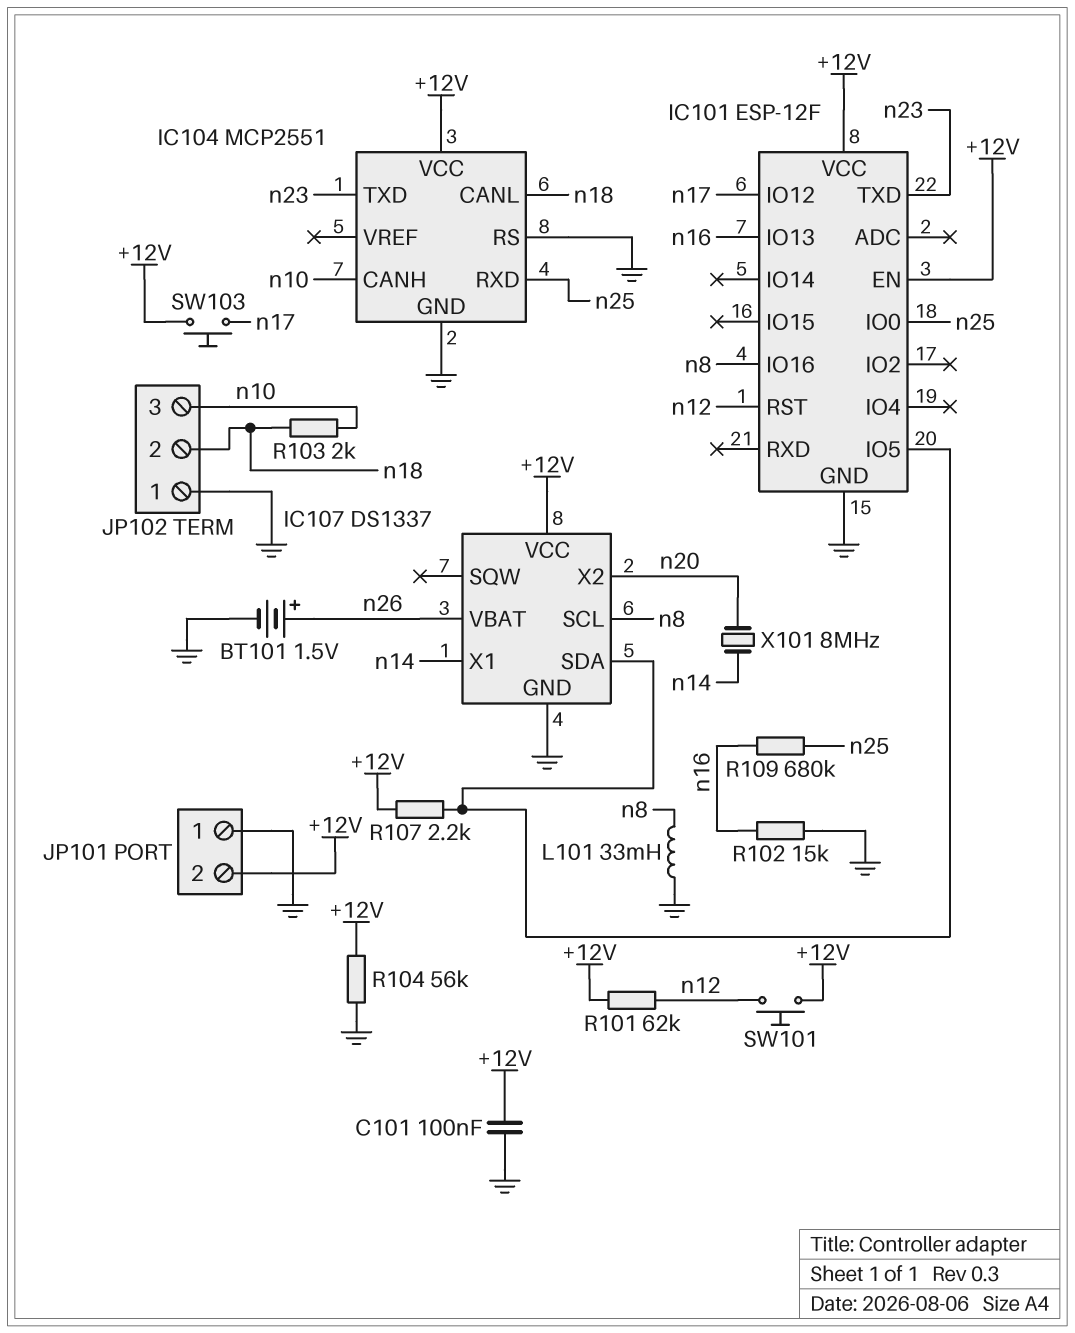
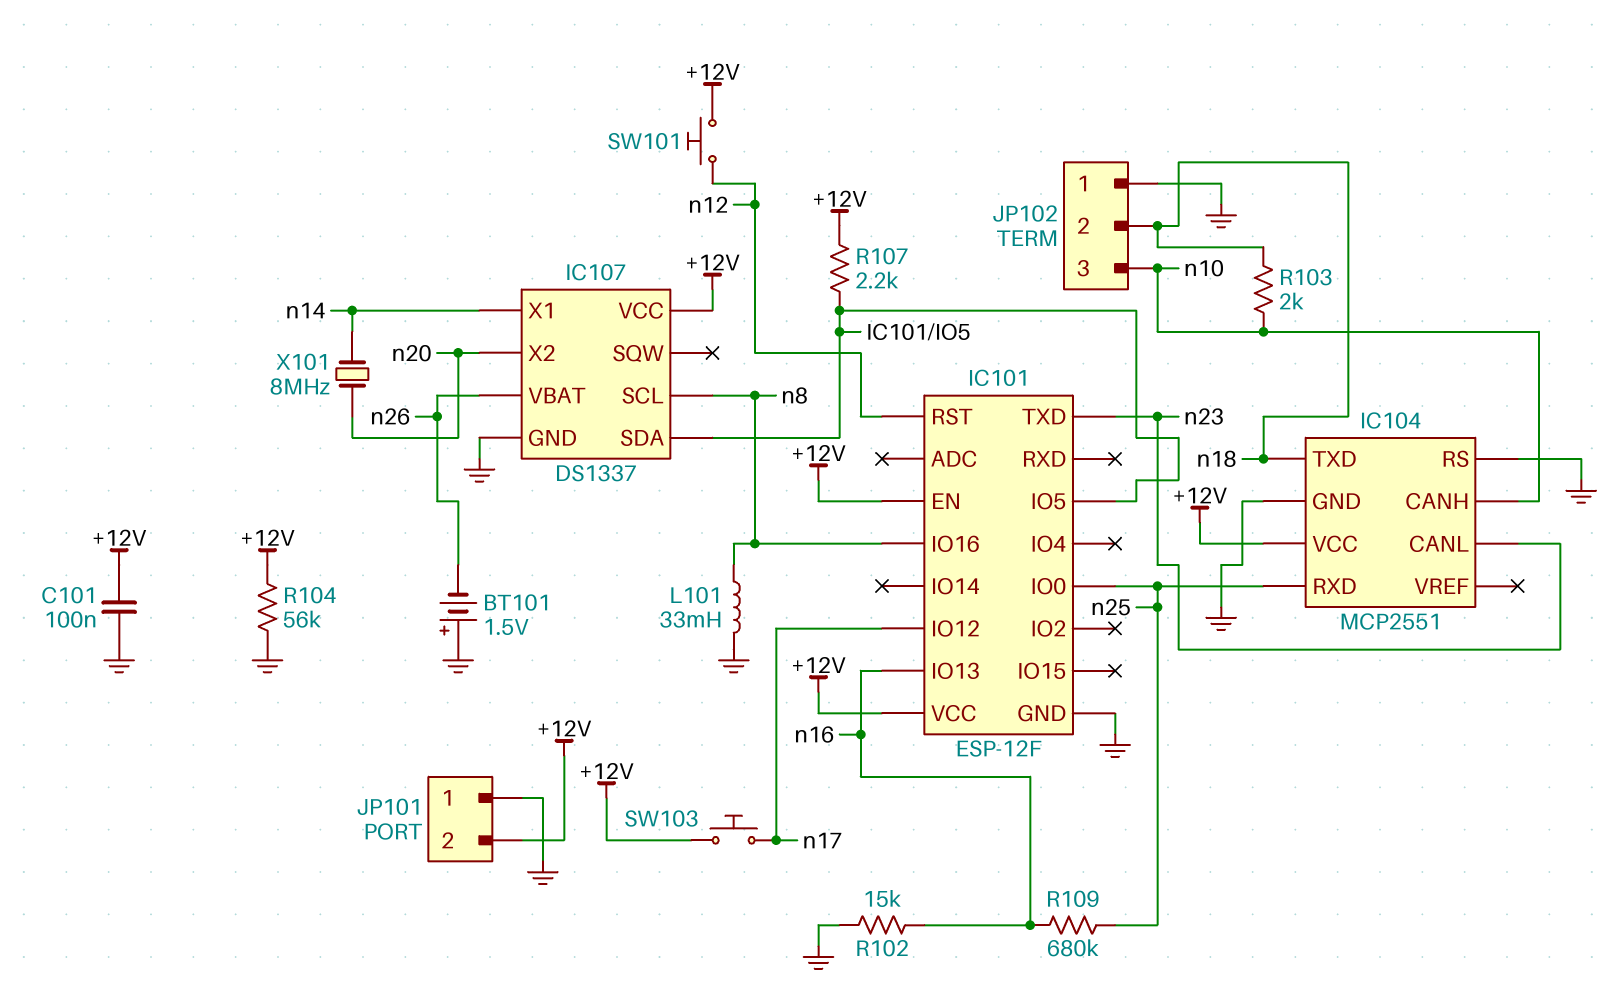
BT101: 1.5V (plus n26, minus GND) -> 1.5V (plus GND, minus n26)
IC104 pin CANL: n18 -> n23
IC104 pin TXD: n23 -> n18
R101: 62k (+12V, n12) -> none

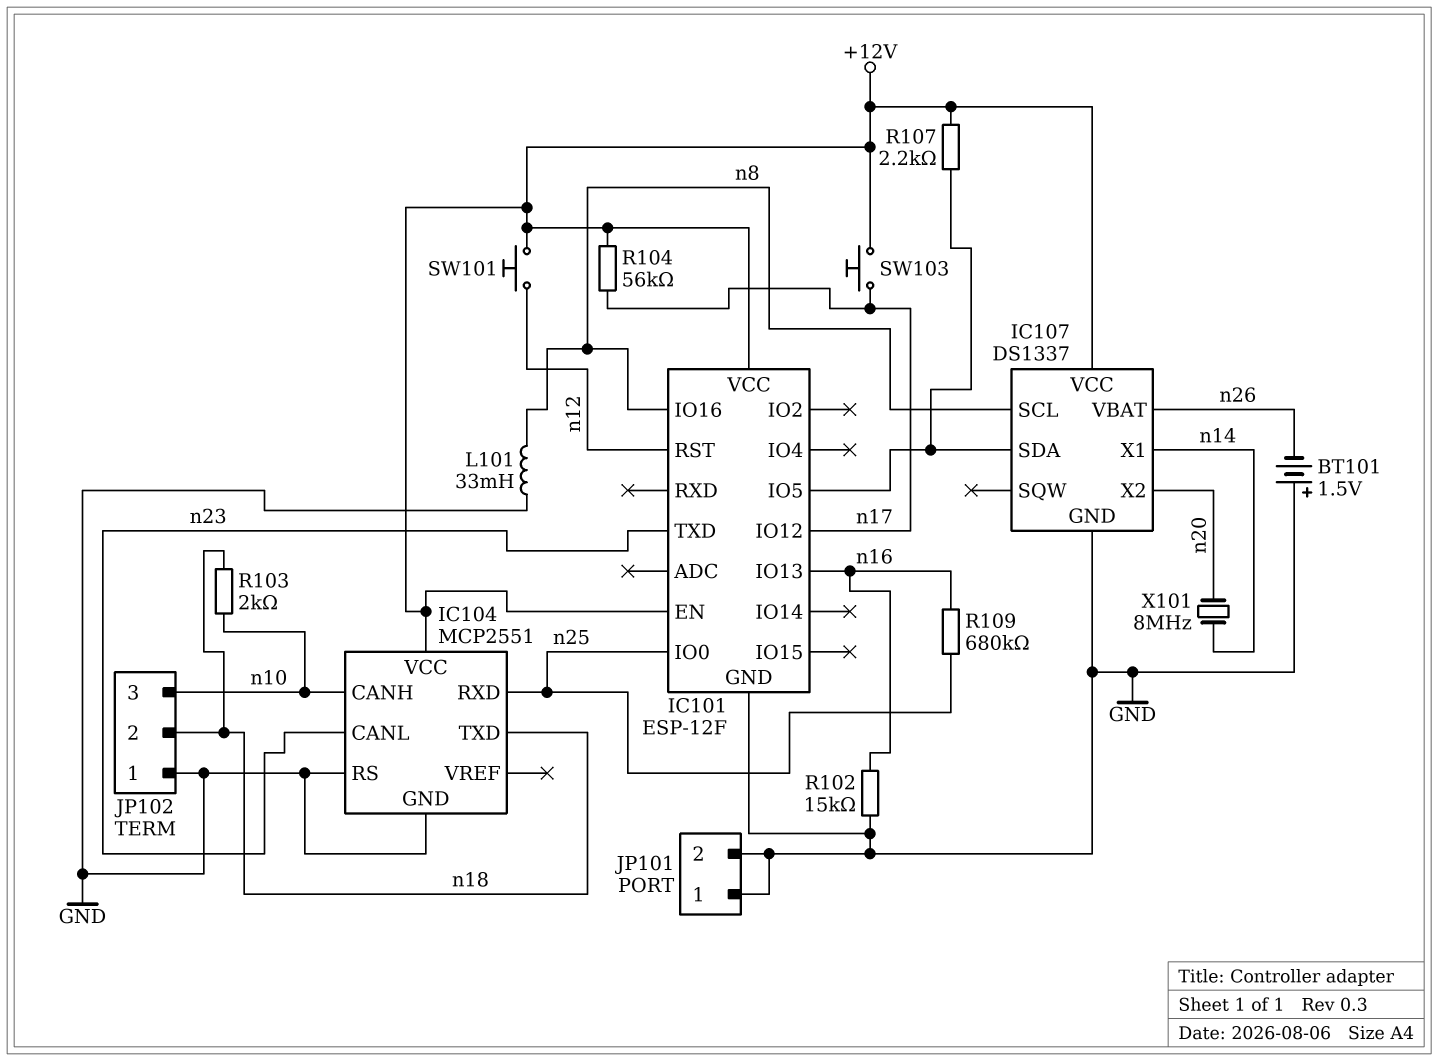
C101: 100nF (+12V, GND) -> none
JP101 pin 2: +12V -> GND
R104: 56k (+12V, GND) -> 56k (+12V, n17)

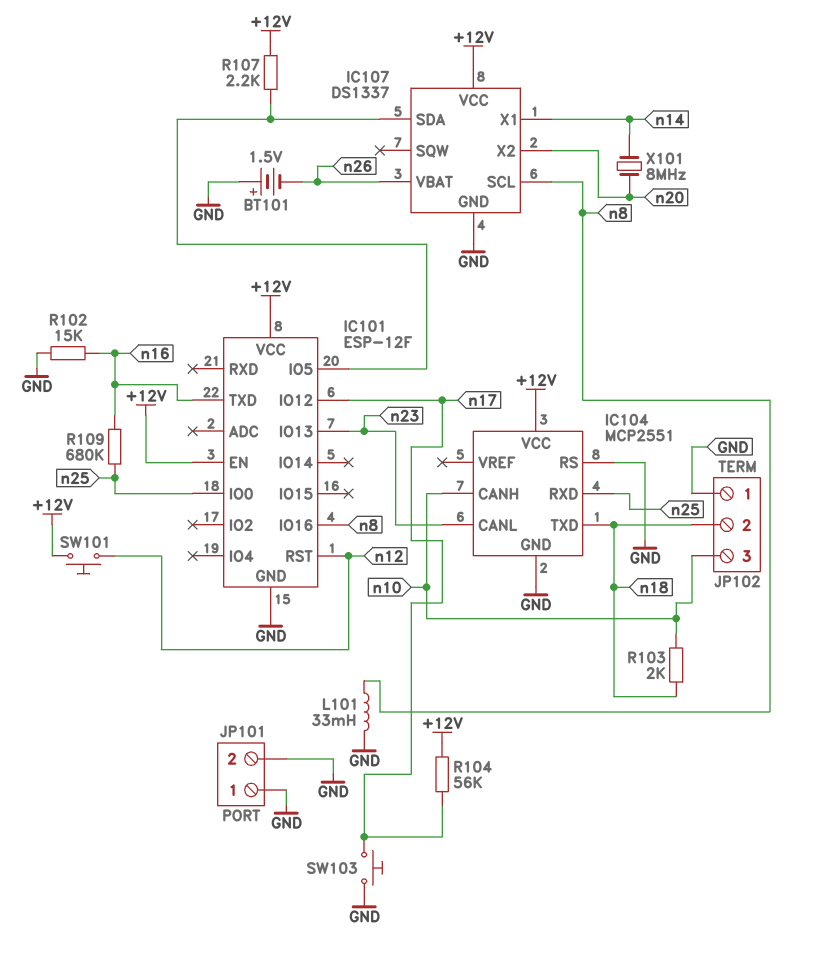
IC101 pin IO13: n16 -> n23
IC101 pin TXD: n23 -> n16
SW103: button (+12V, n17) -> button (GND, n17)

